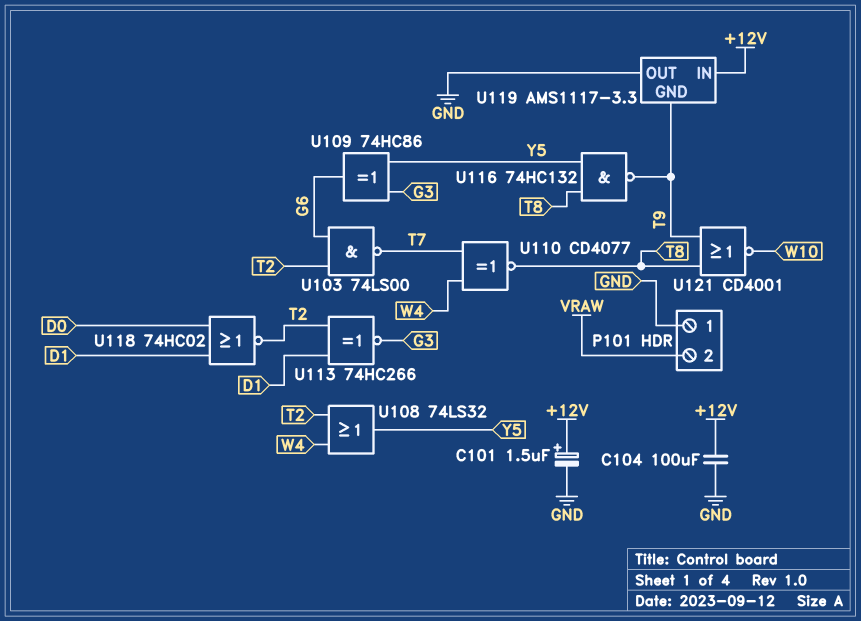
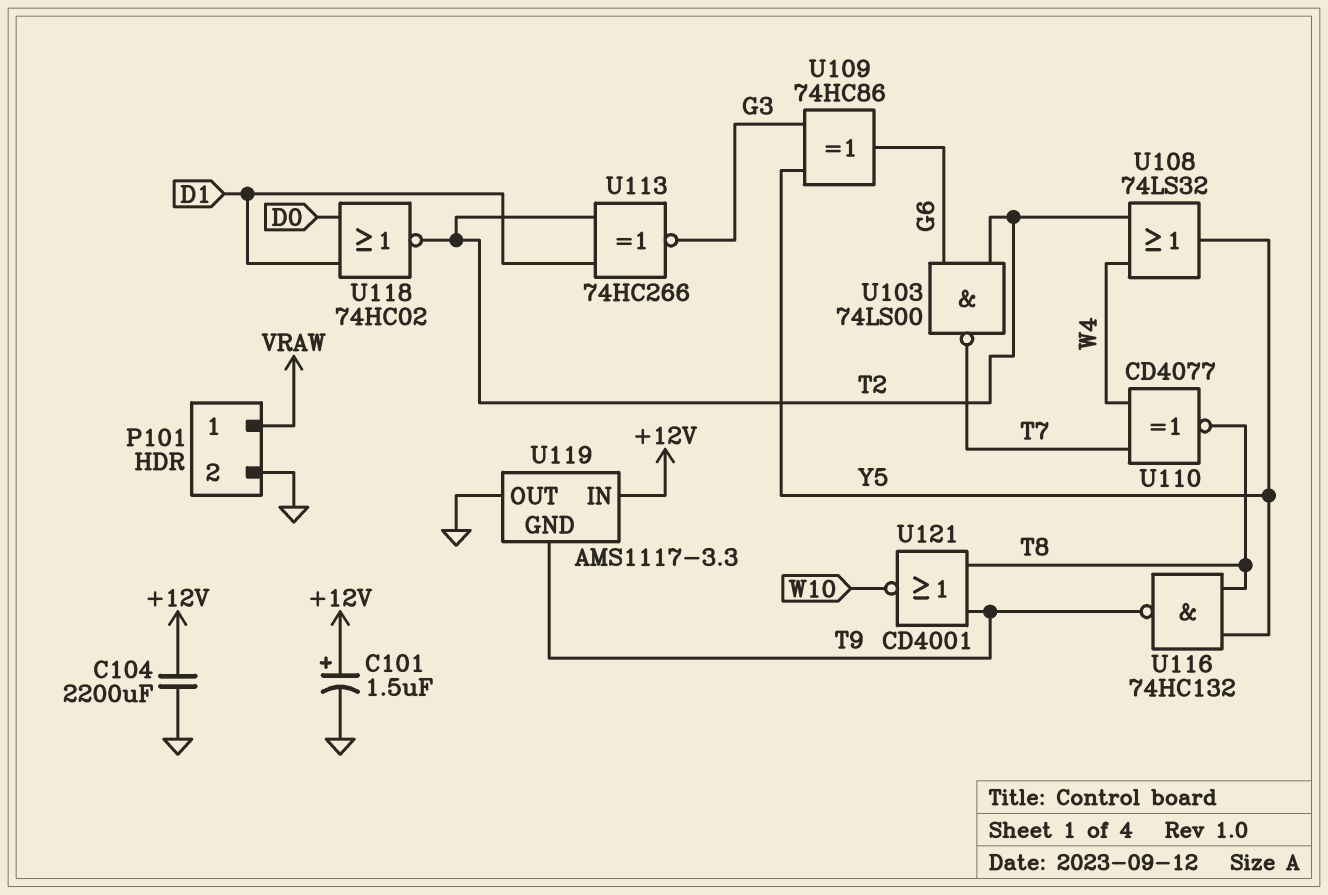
C104: 100uF (+12V, GND) -> 2200uF (+12V, GND)
P101 pin 1: GND -> VRAW
P101 pin 2: VRAW -> GND

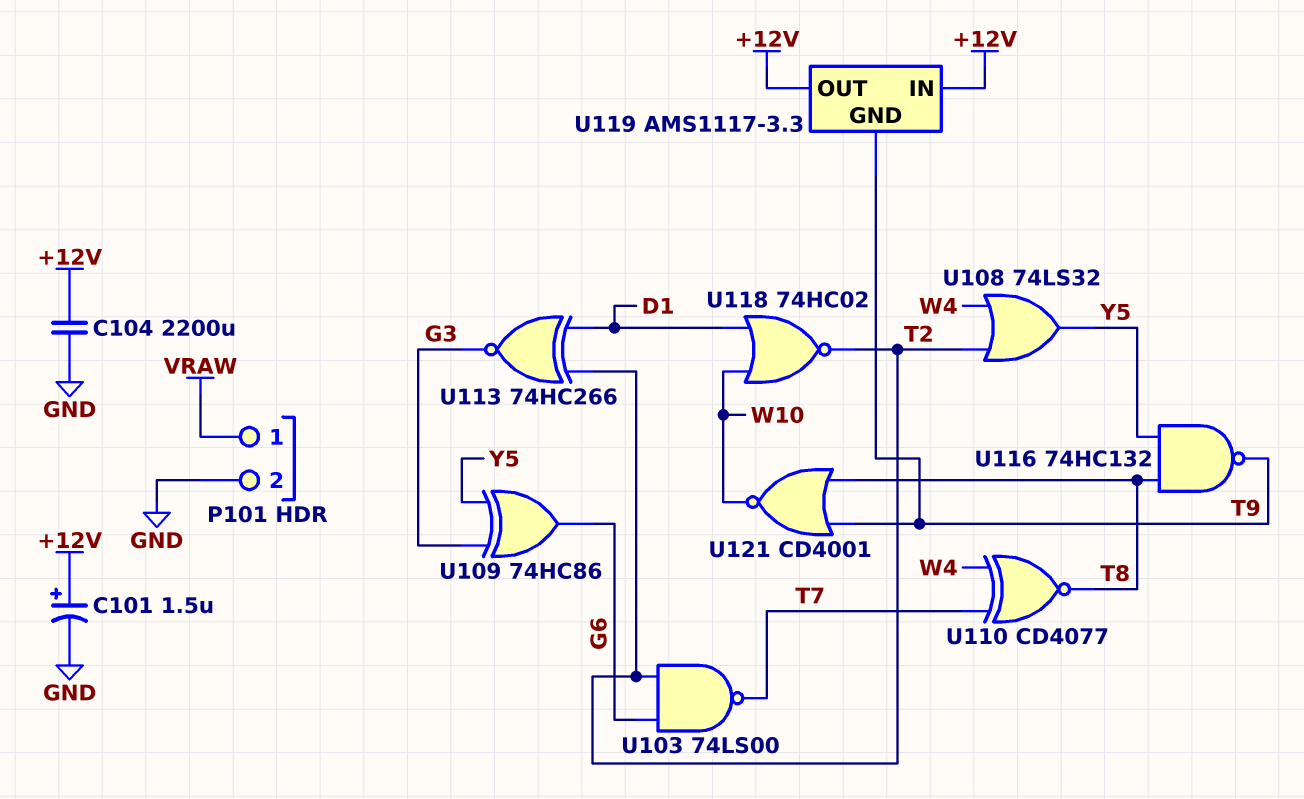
U118: NOR 74HC02 (in D0, in D1, out T2) -> NOR 74HC02 (in D1, in W10, out T2)
U119 pin OUT: GND -> +12V

